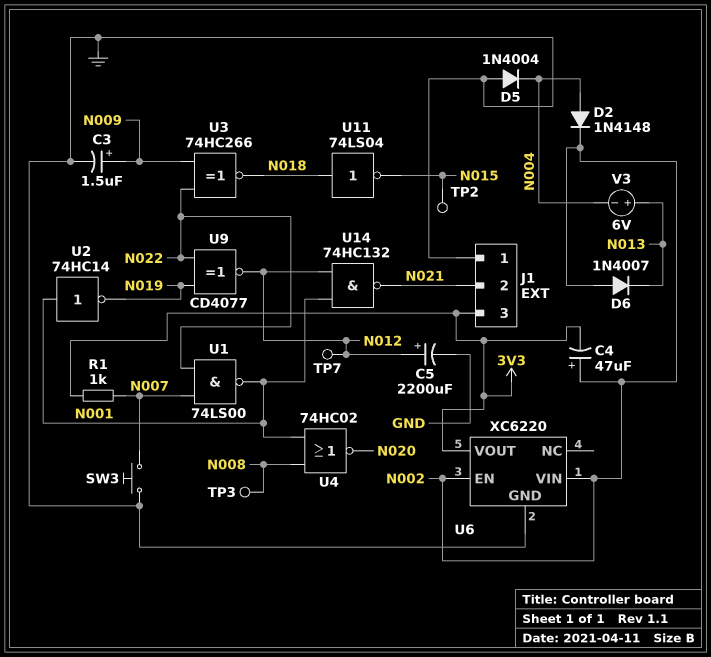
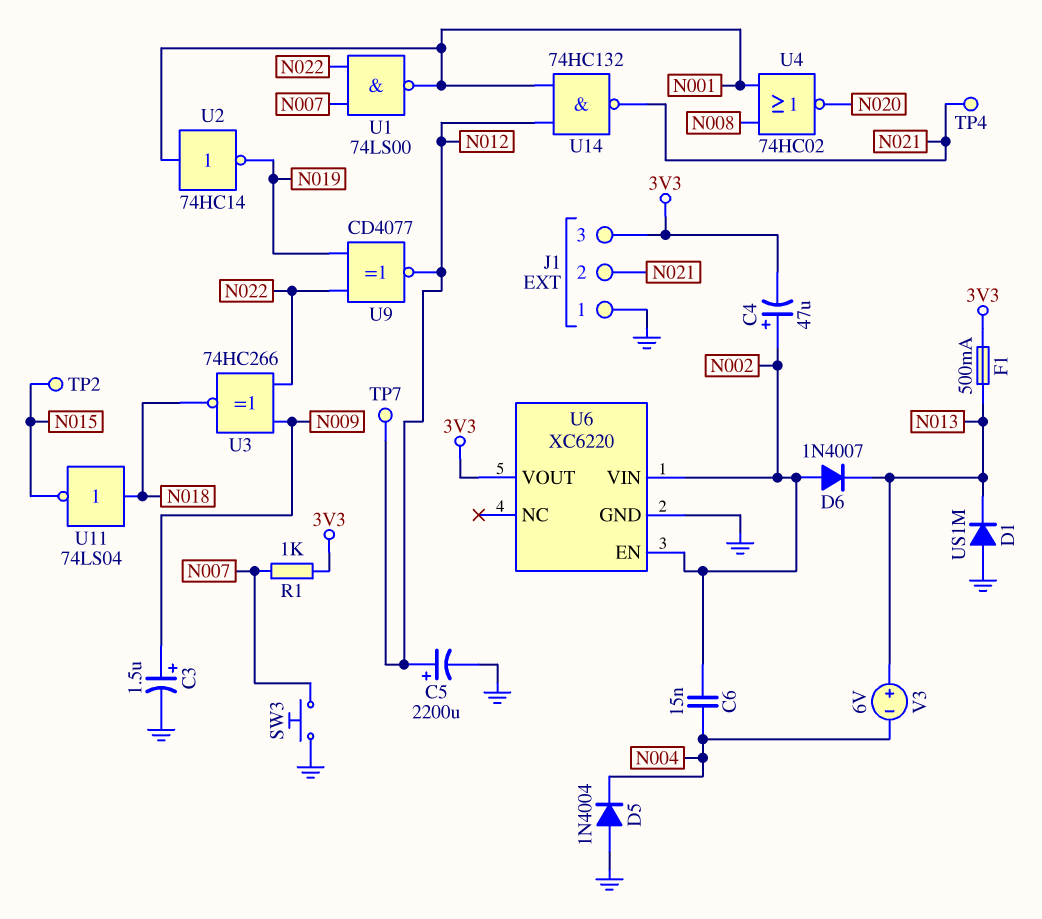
C6: none -> 15nF (N002, N004)
D1: none -> diode US1M (A GND, K N013)
D2: diode 1N4148 (A N004, K N002) -> none
F1: none -> 500mA (3V3, N013)
TP3: test point (N008) -> none
TP4: none -> test point (N021)

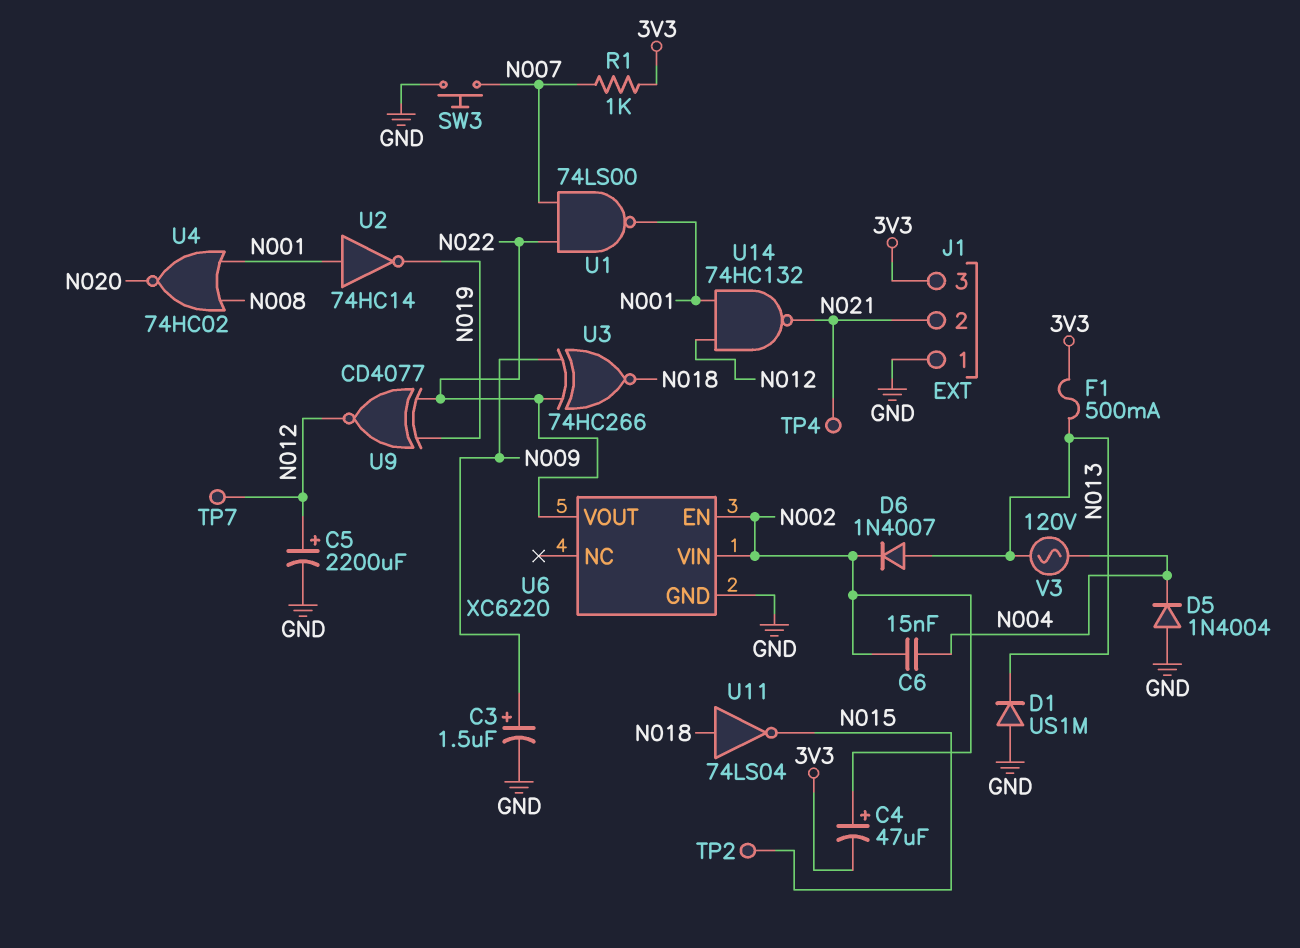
D6: diode 1N4007 (A N002, K N013) -> diode 1N4007 (A N013, K N002)
U6 pin VOUT: 3V3 -> N022
V3: 6V (plus N013, minus N004) -> AC 120V (N004, N013)

